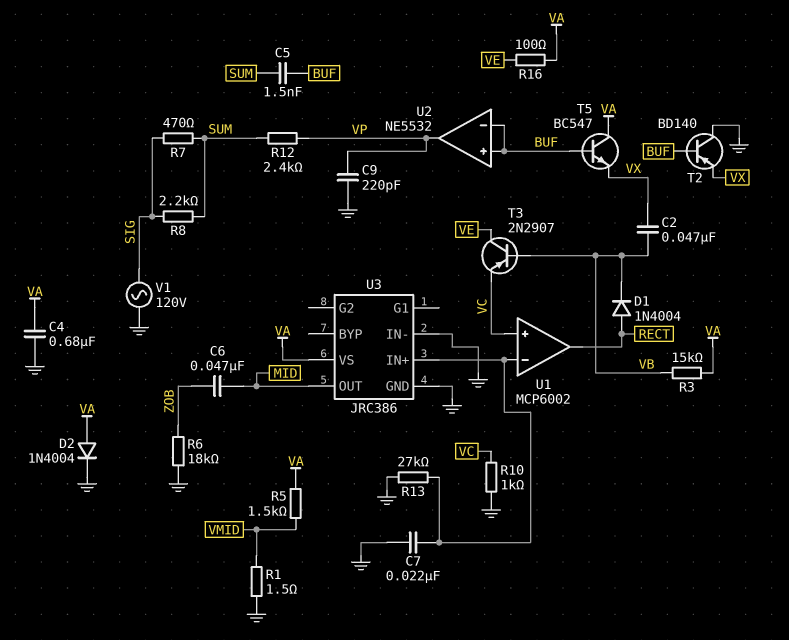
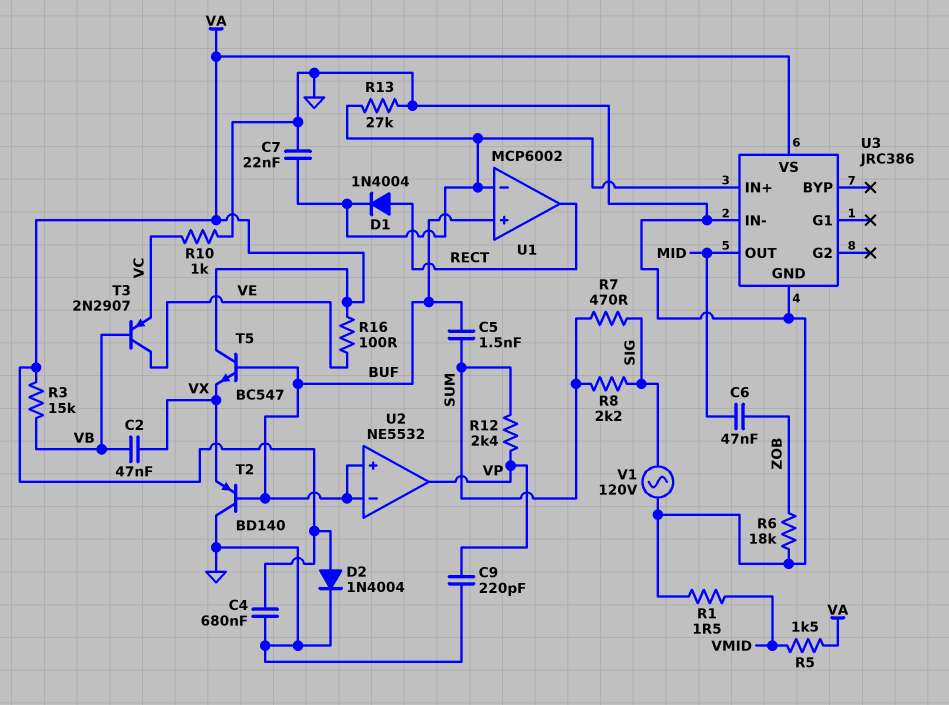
D1: diode 1N4004 (A RECT, K VB) -> diode 1N4004 (A RECT, K U1/in-)
U1 pin in+: VC -> BUF

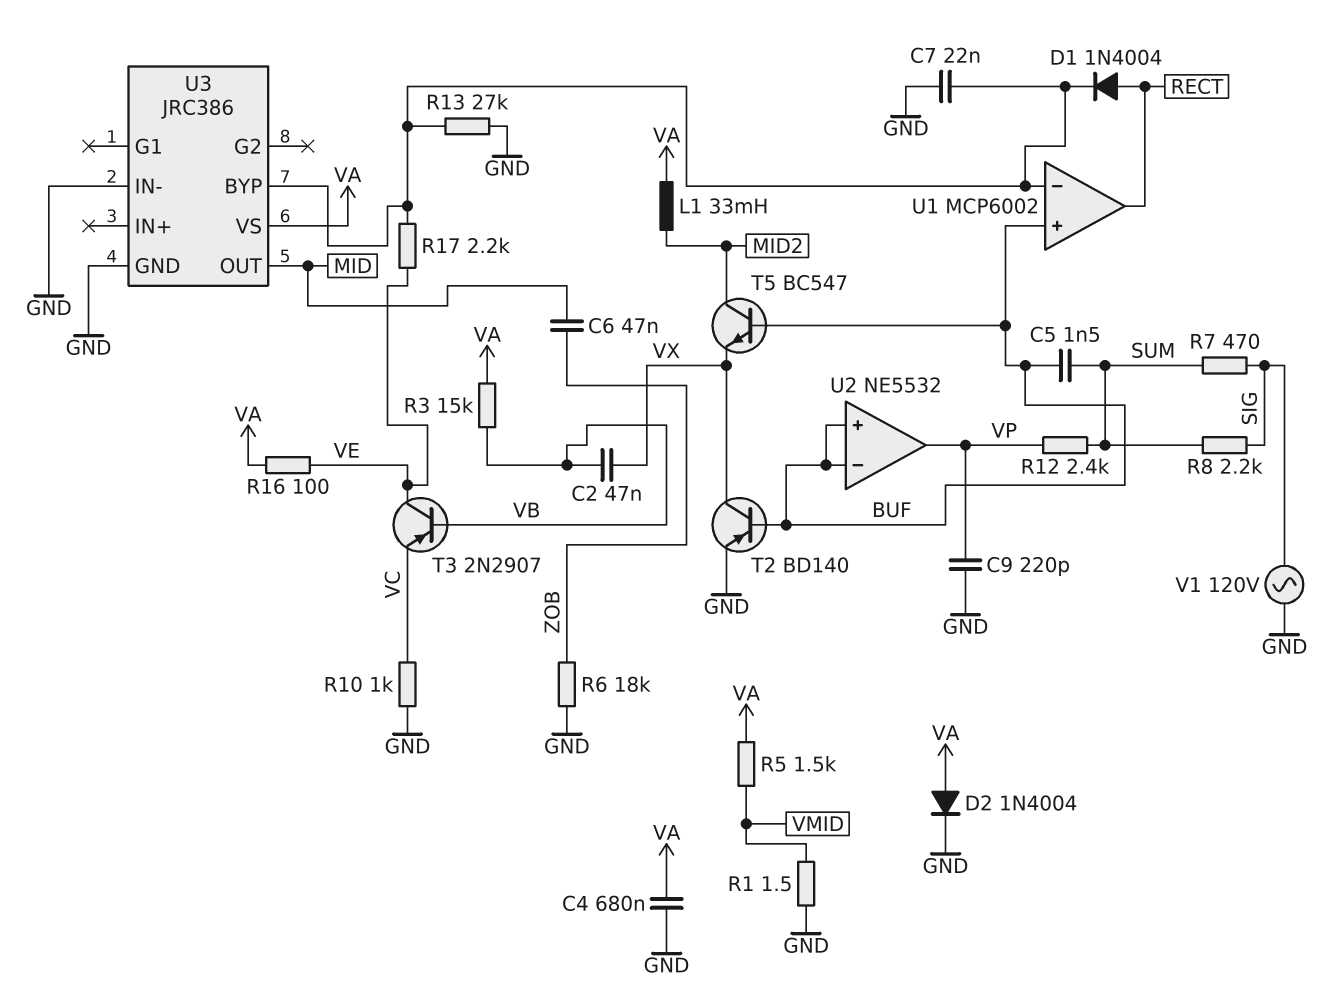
L1: none -> 33mH (MID2, VA)
R17: none -> 2.2k (U1/in-, VE)
T2: PNP BD140 (B BUF, C GND, E VX) -> PNP BD140 (B BUF, C VX, E GND)
T5: NPN BC547 (B BUF, C VA, E VX) -> NPN BC547 (B BUF, C MID2, E VX)
U3 pin BYP: none -> U1/in-
U3 pin IN+: U1/in- -> none

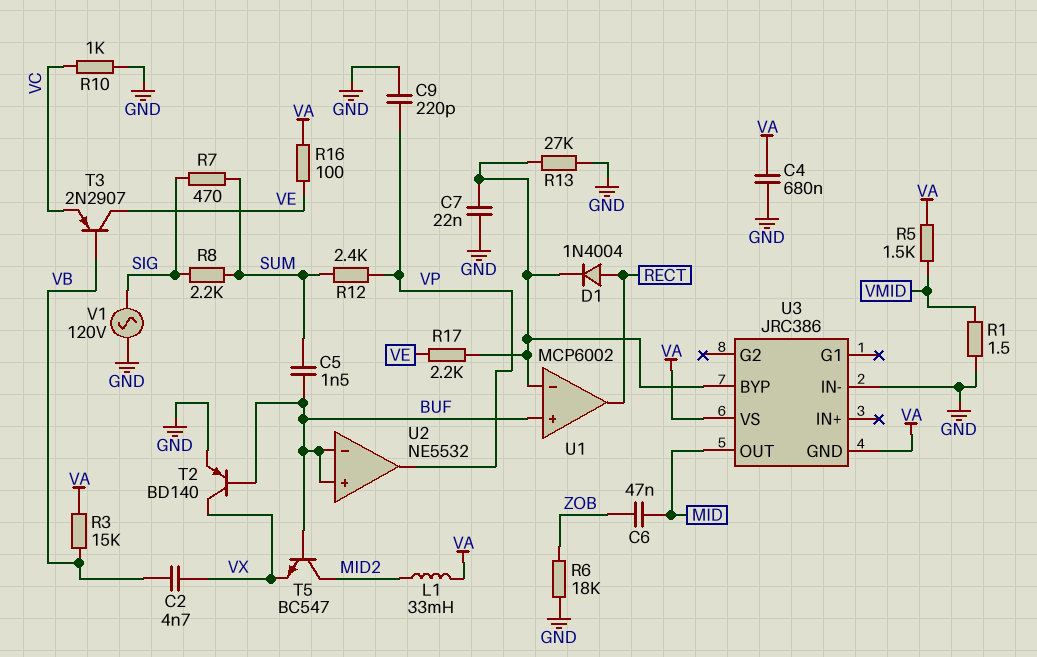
C2: 47nF (VB, VX) -> 4.7nF (VB, VX)
D2: diode 1N4004 (A VA, K GND) -> none
U3 pin GND: GND -> VA

